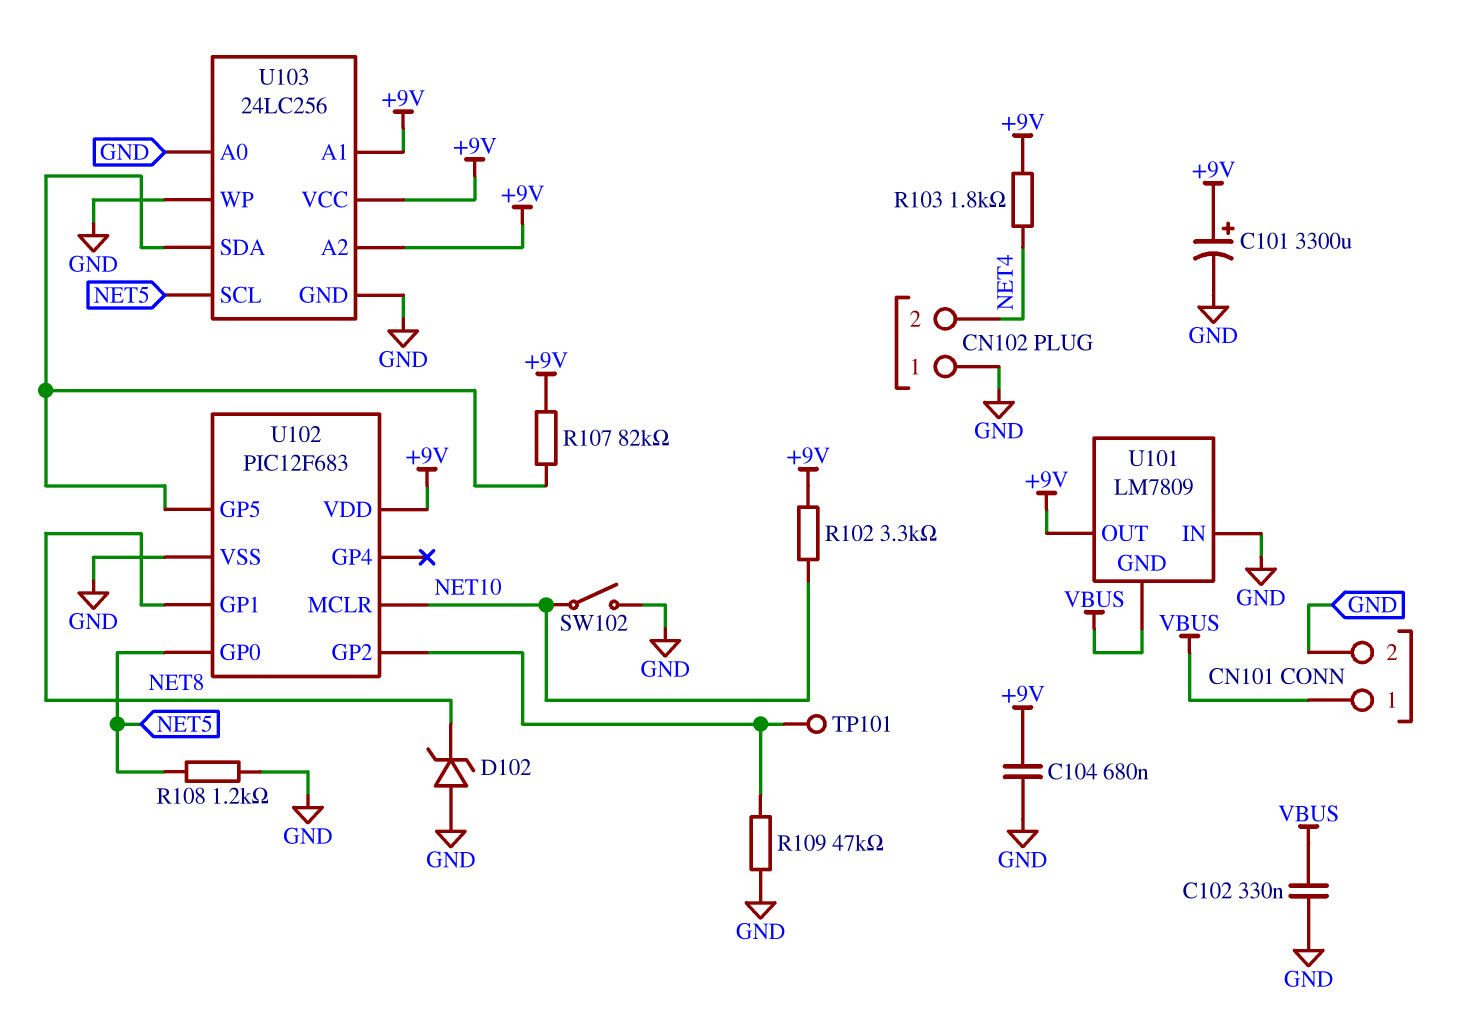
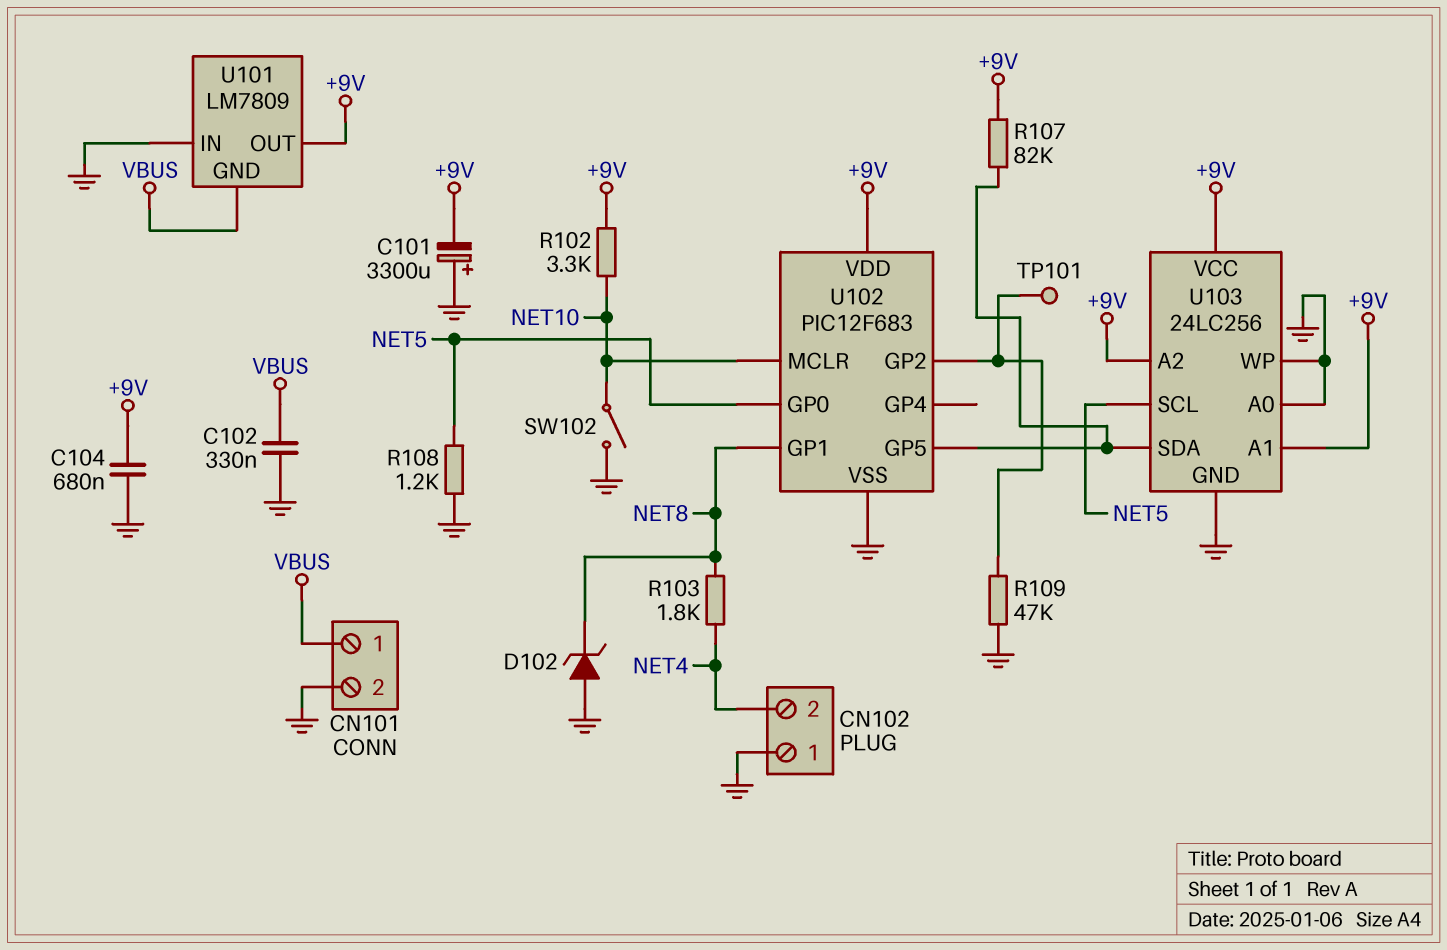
C101: 3300uF (plus +9V, minus GND) -> 3300uF (plus GND, minus +9V)
R103: 1.8k (+9V, NET4) -> 1.8k (NET4, NET8)

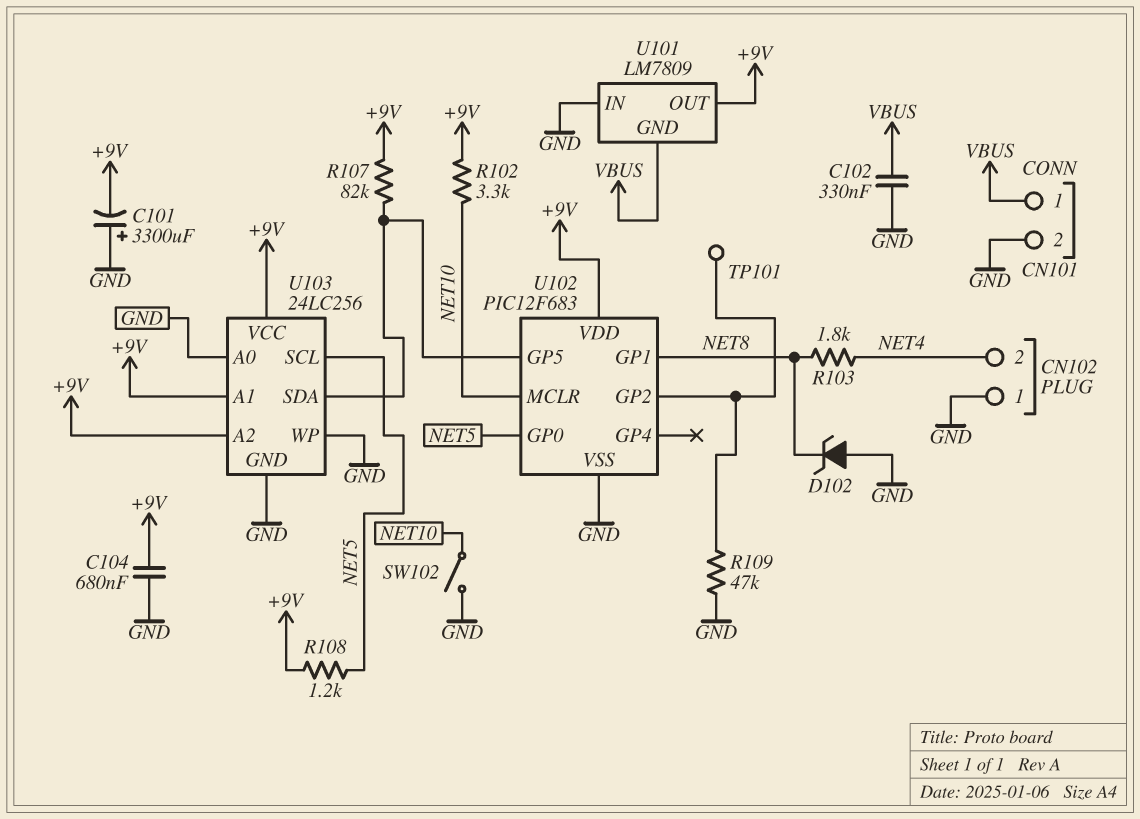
R108: 1.2k (GND, NET5) -> 1.2k (+9V, NET5)

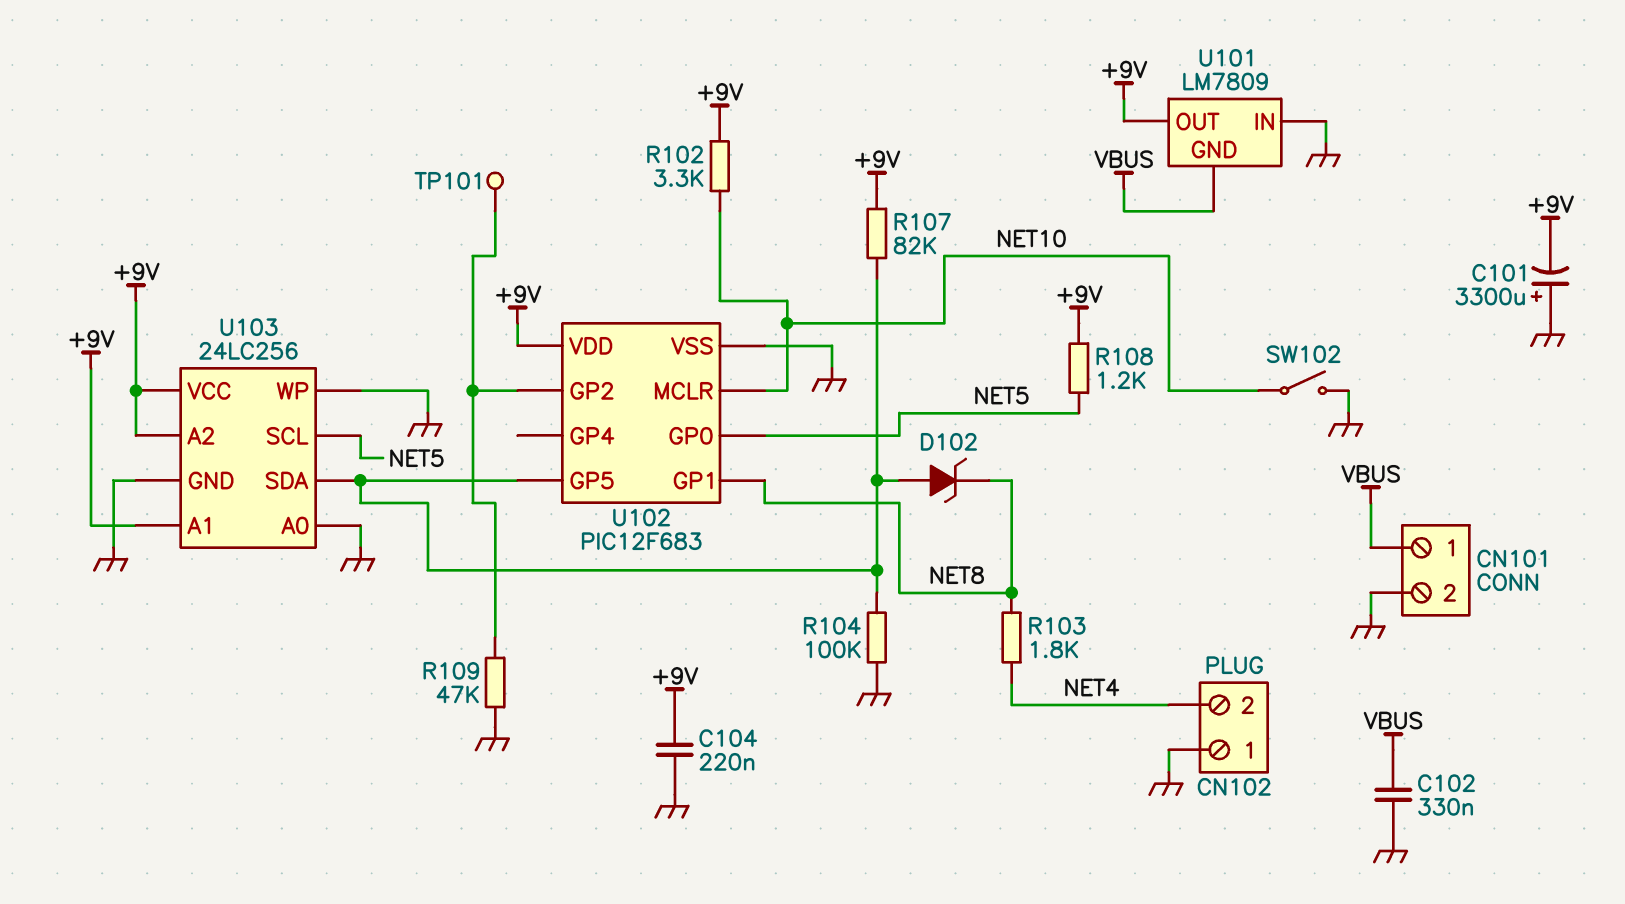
C104: 680nF (+9V, GND) -> 220nF (+9V, GND)
D102: zener (A GND, K NET8) -> zener (A U102/GP5, K NET8)
R104: none -> 100k (GND, U102/GP5)

